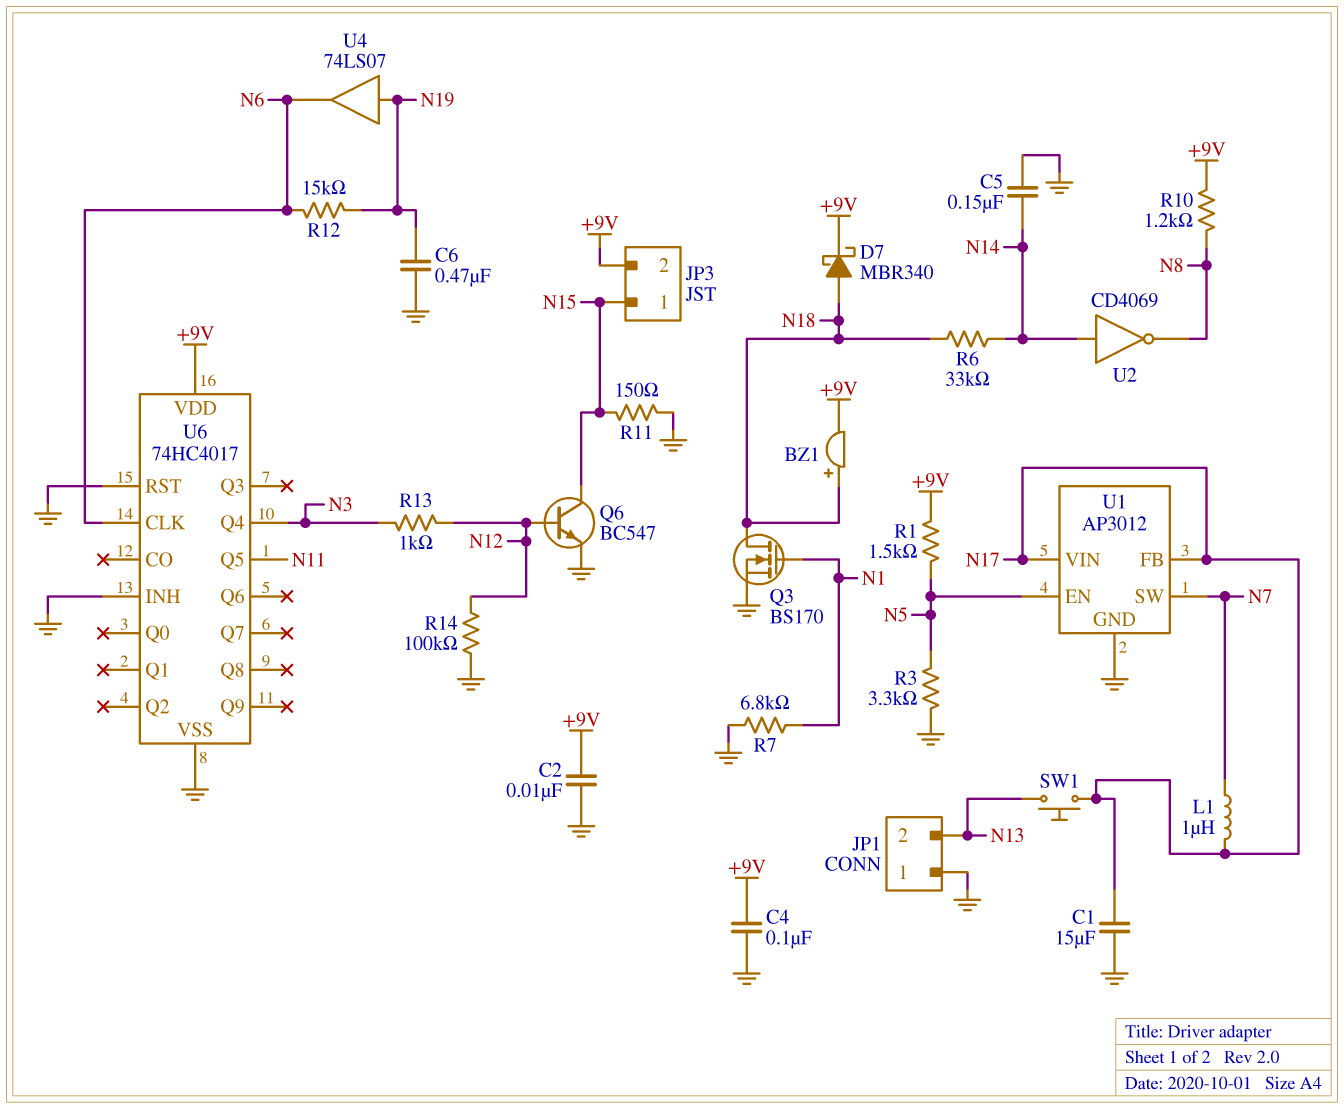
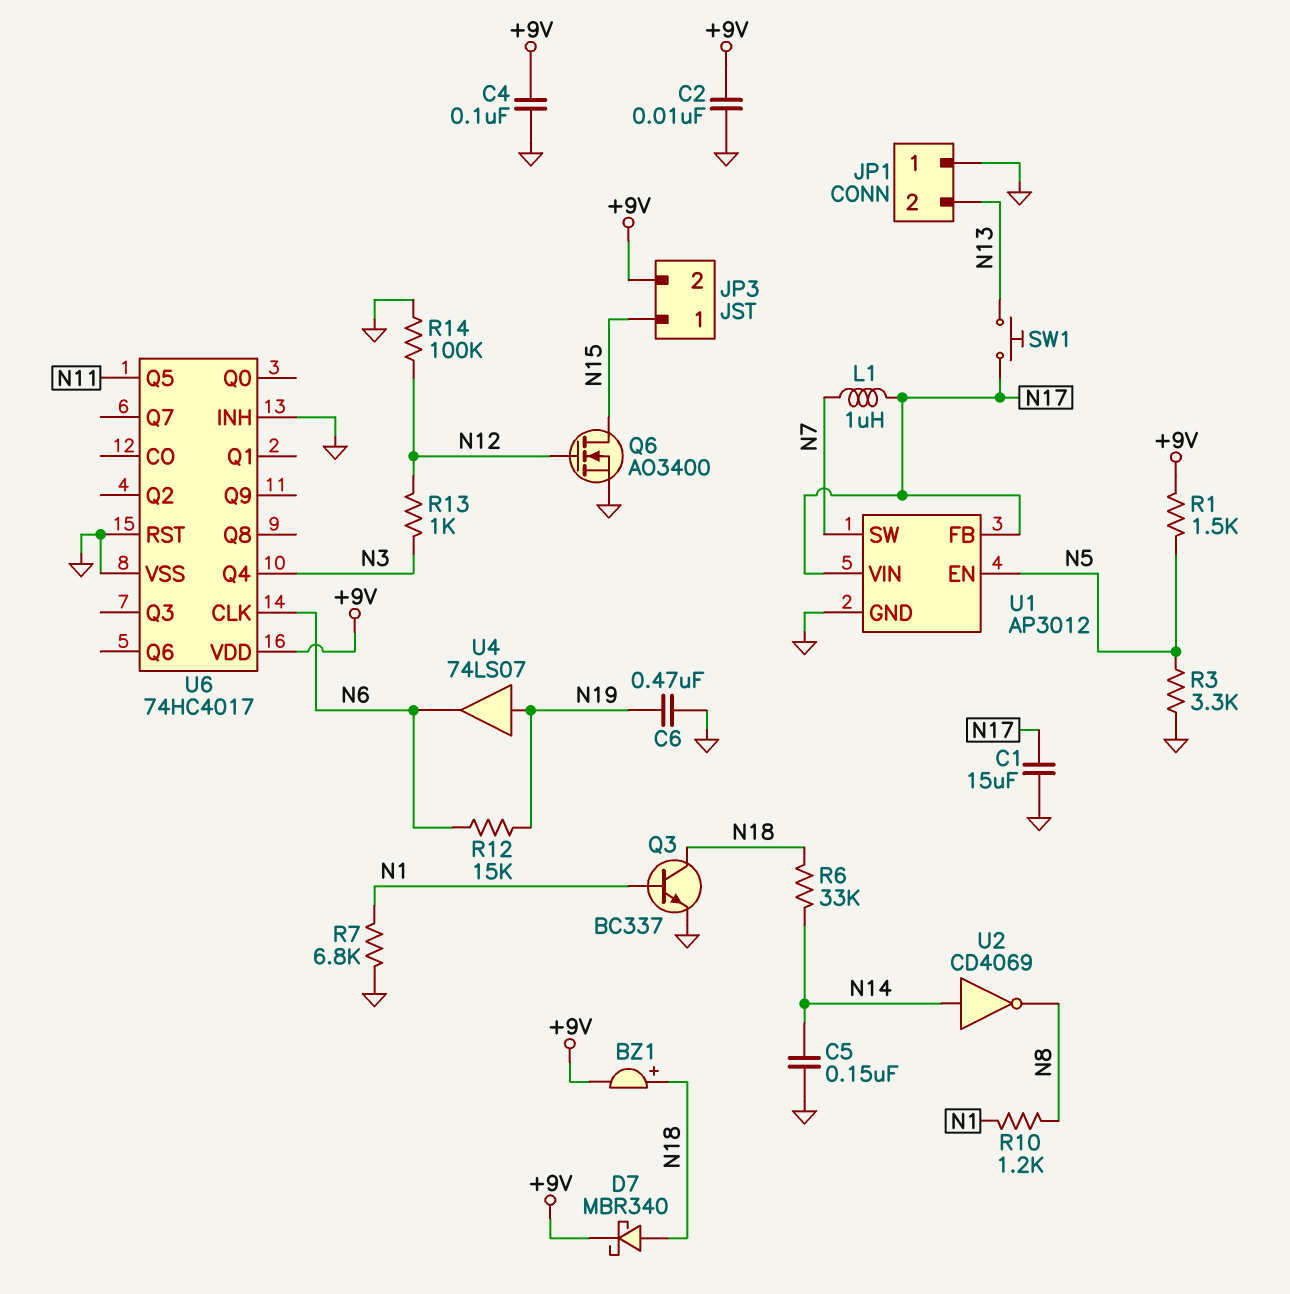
Q3: NMOS BS170 (G N1, D N18, S GND) -> NPN BC337 (B N1, C N18, E GND)
Q6: NPN BC547 (B N12, C N15, E GND) -> NMOS AO3400 (G N12, D N15, S GND)
R10: 1.2k (+9V, N8) -> 1.2k (N1, N8)
R11: 150 (GND, N15) -> none

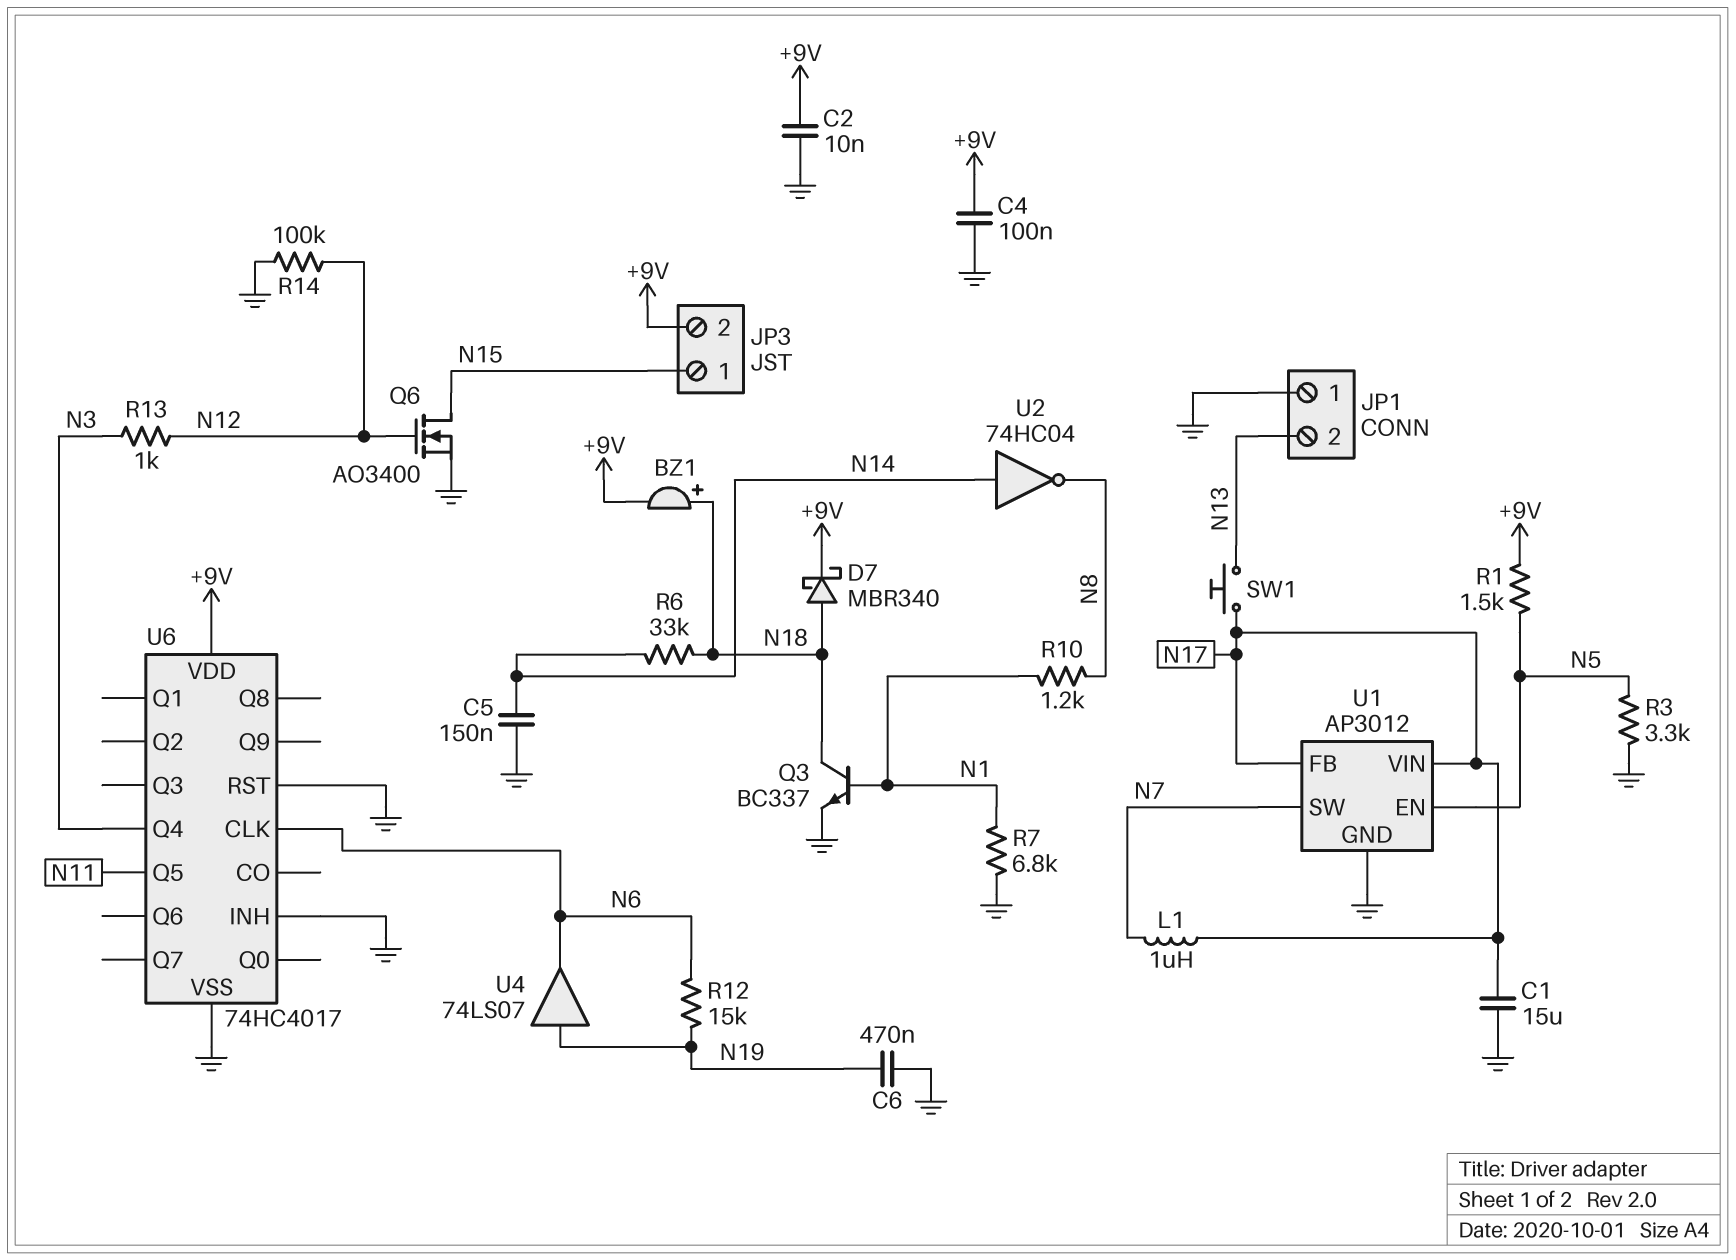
U2: NOT CD4069 (in N14, out N8) -> NOT 74HC04 (in N14, out N8)

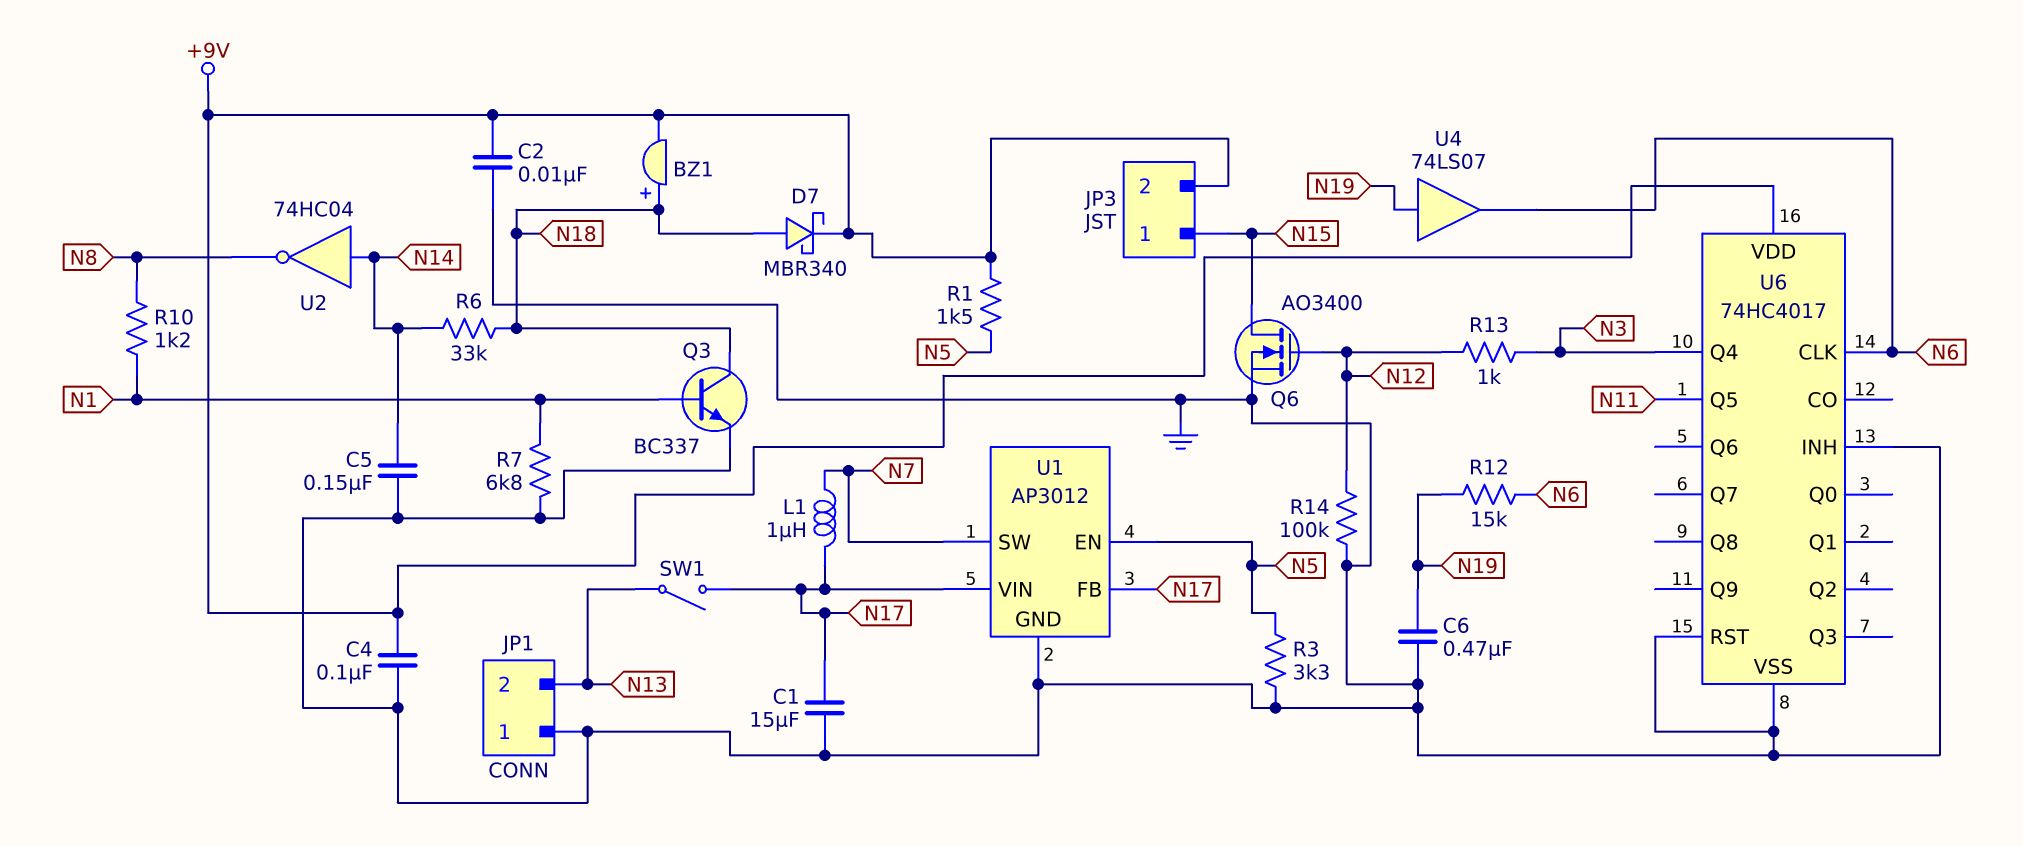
SW1: button (N13, N17) -> switch (N13, N17)

